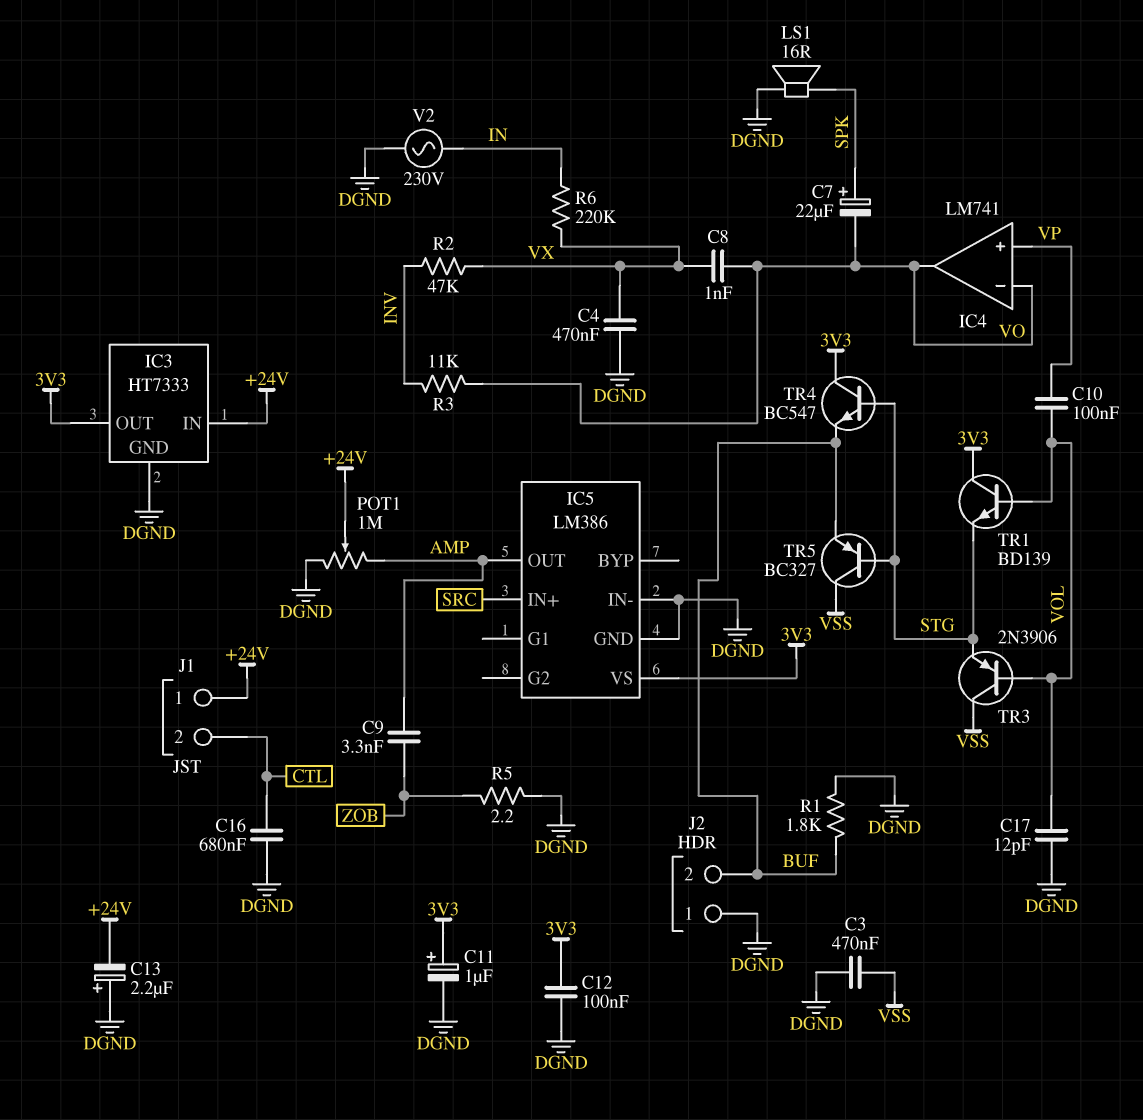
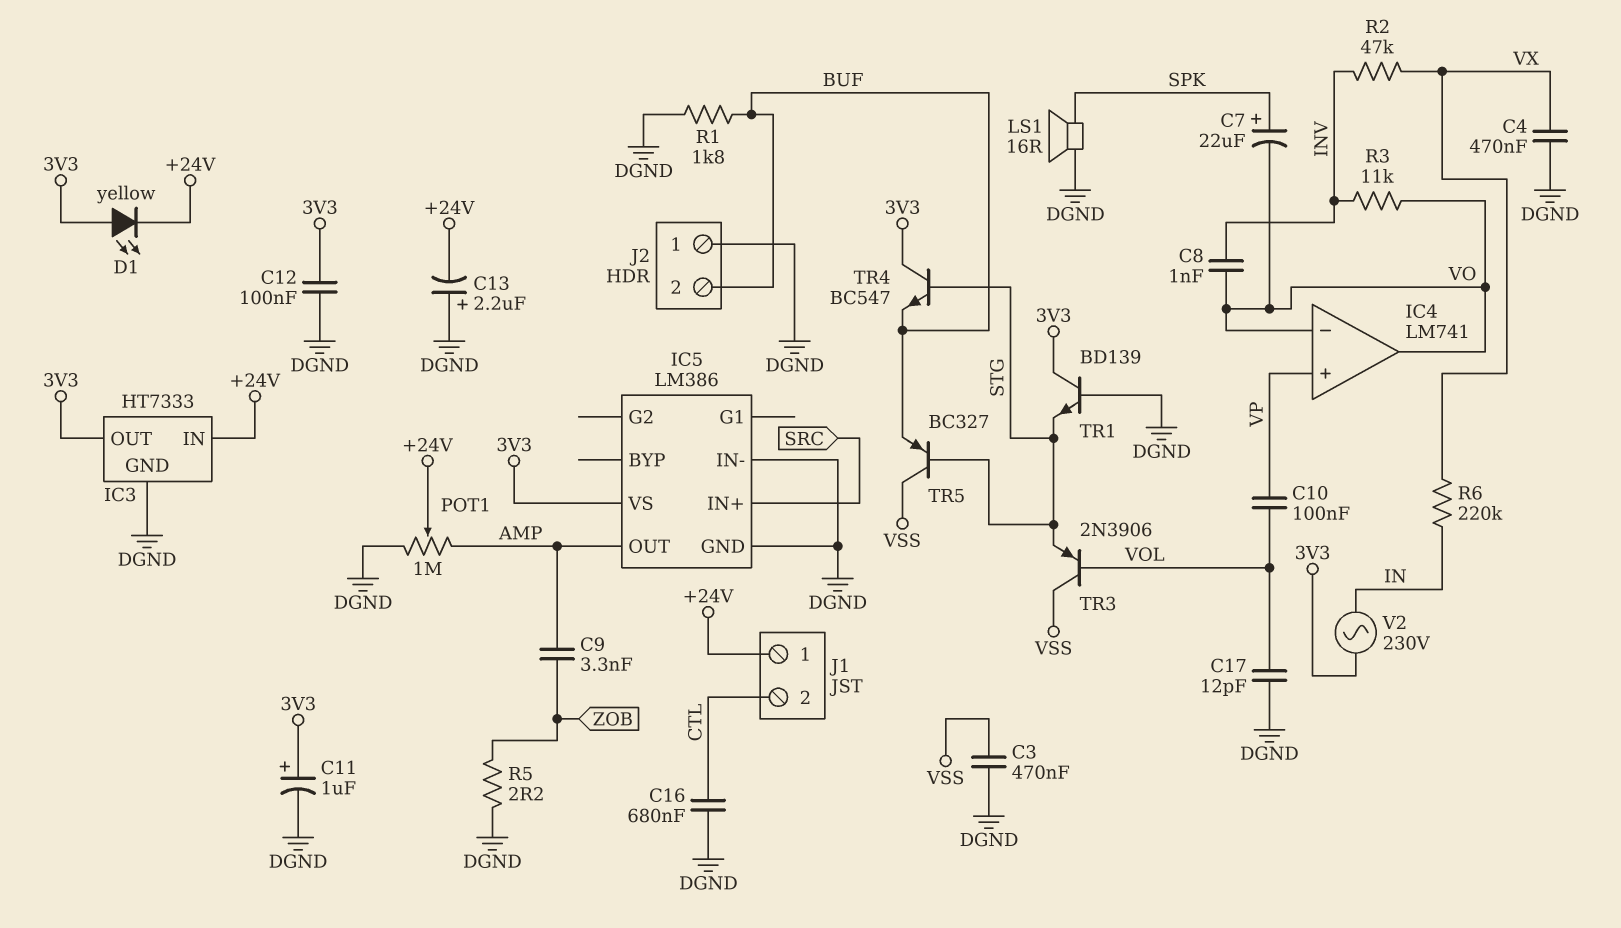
C8: 1nF (VO, VX) -> 1nF (INV, VO)
D1: none -> LED yellow (A 3V3, K +24V)
TR1: NPN BD139 (B VOL, C 3V3, E STG) -> NPN BD139 (B DGND, C 3V3, E STG)
V2: AC 230V (DGND, IN) -> AC 230V (3V3, IN)

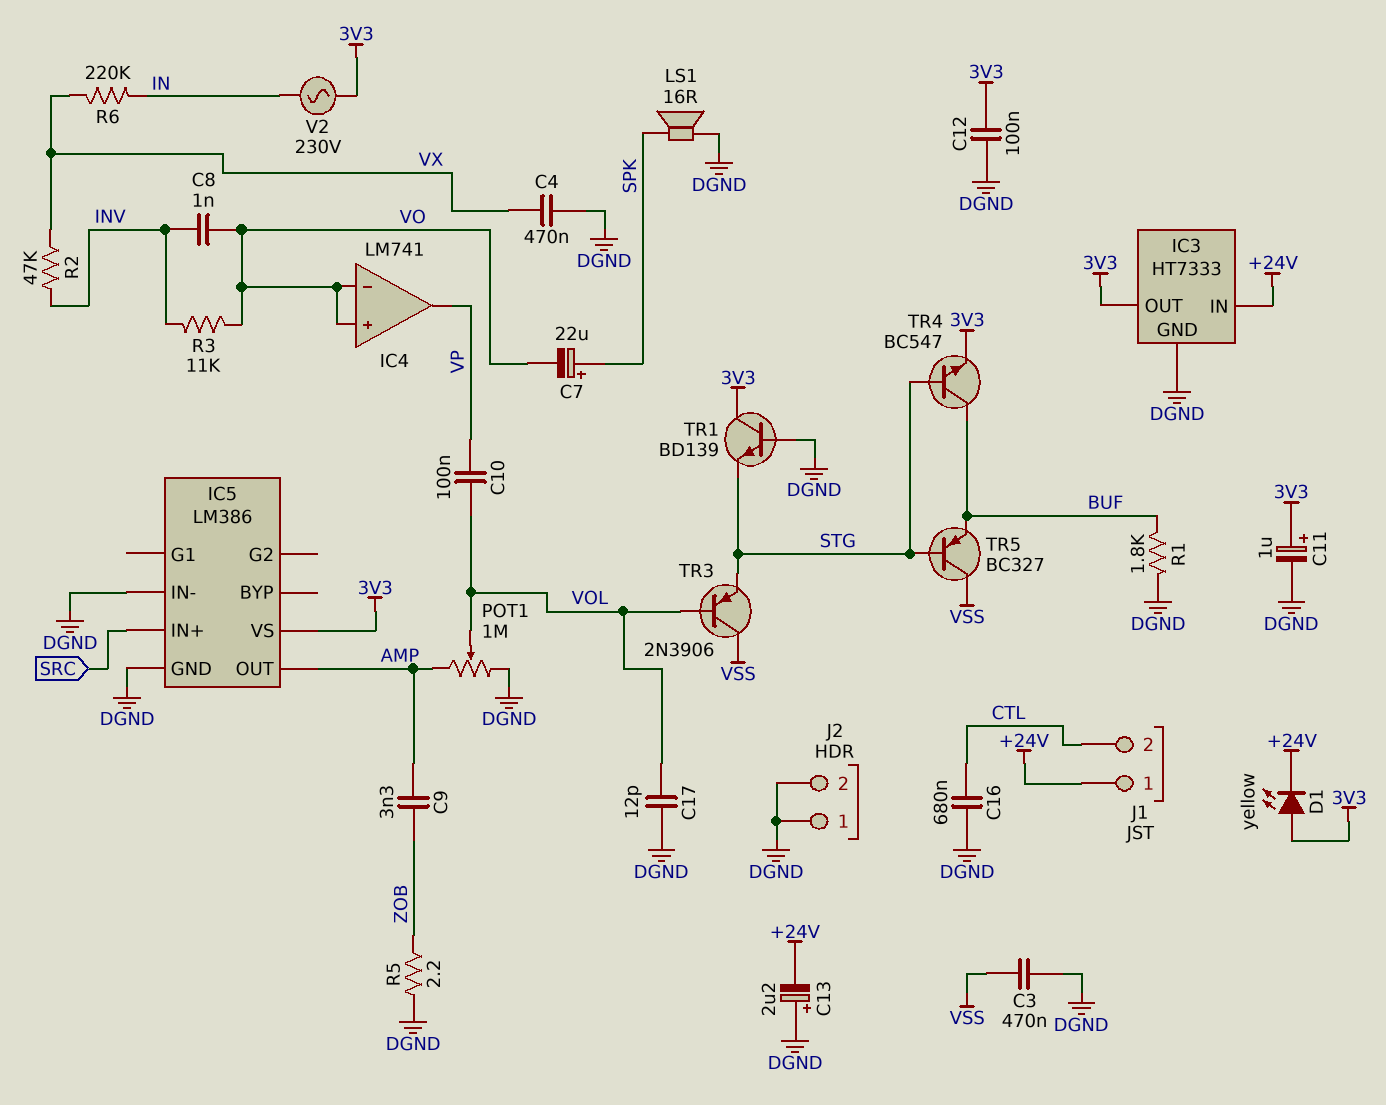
IC4 pin in+: VP -> VO
IC4 pin out: VO -> VP
J2 pin 2: BUF -> DGND
POT1: 1M (AMP, DGND, wiper +24V) -> 1M (AMP, DGND, wiper VOL)
TR4: NPN BC547 (B STG, C 3V3, E BUF) -> NPN BC547 (B STG, C BUF, E 3V3)

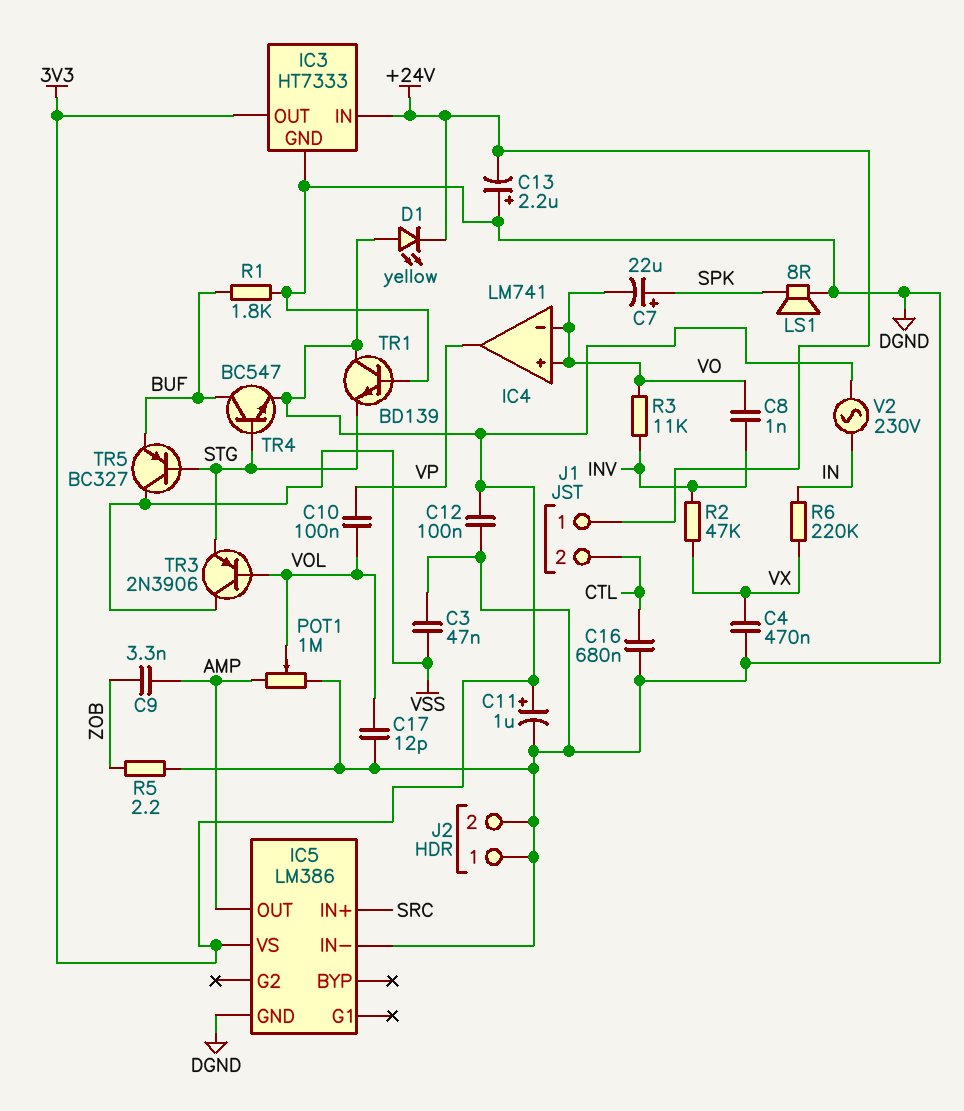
C3: 470nF (DGND, VSS) -> 47nF (DGND, VSS)
LS1: speaker 16R (DGND, SPK) -> speaker 8R (DGND, SPK)

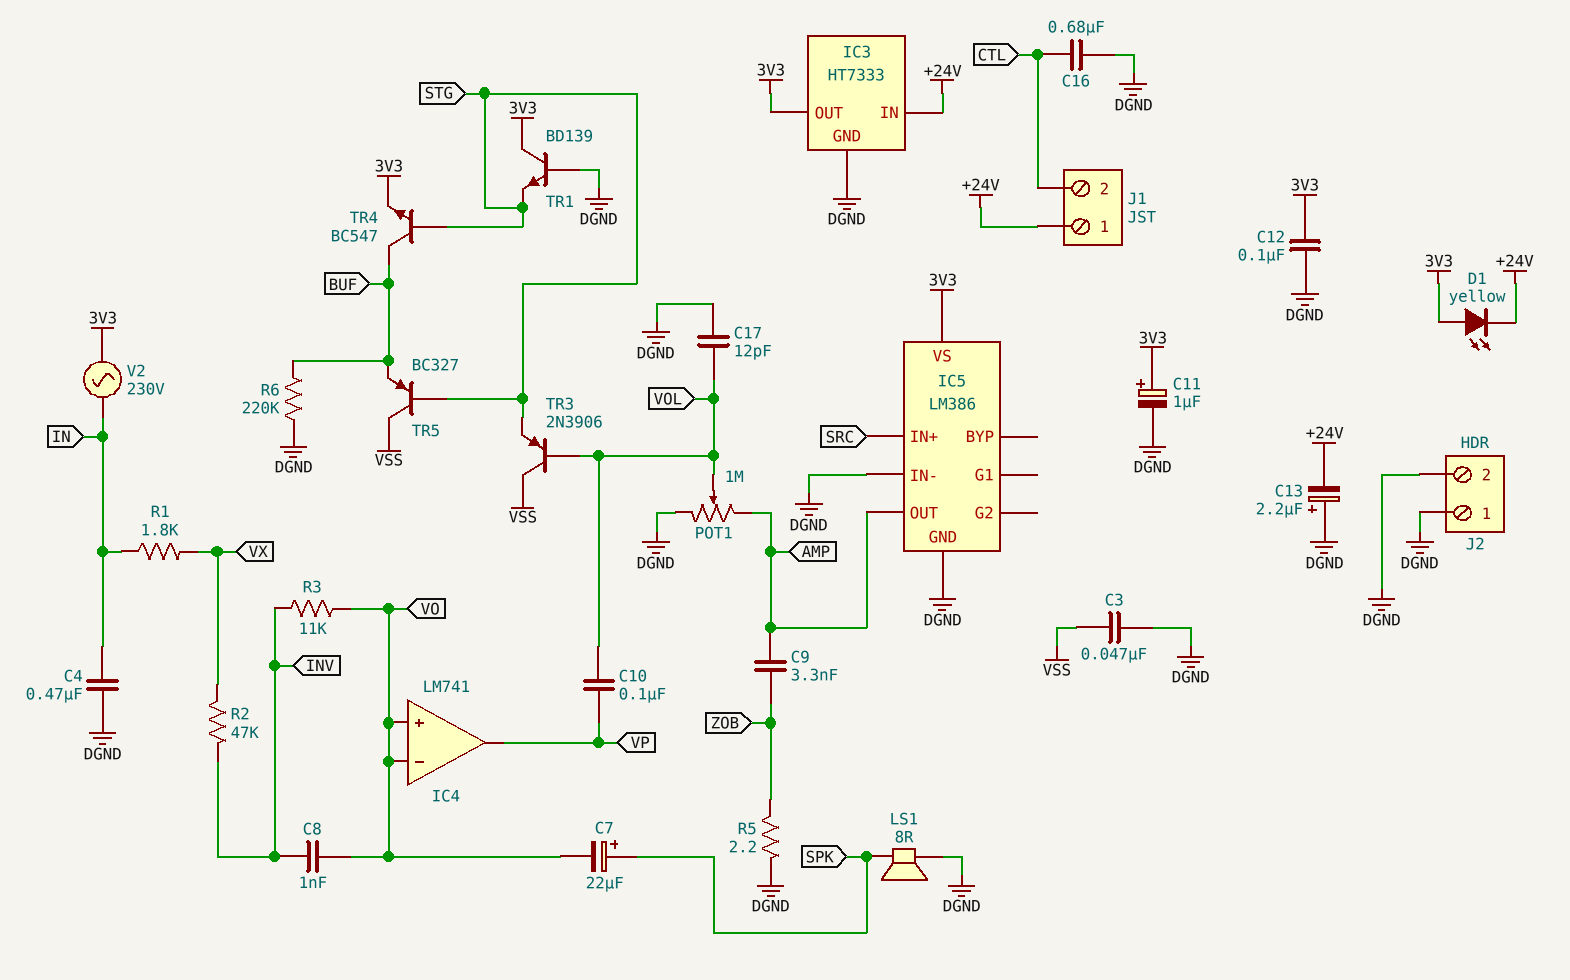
C4: 470nF (DGND, VX) -> 470nF (DGND, IN)
R1: 1.8k (BUF, DGND) -> 1.8k (IN, VX)
R6: 220k (IN, VX) -> 220k (BUF, DGND)

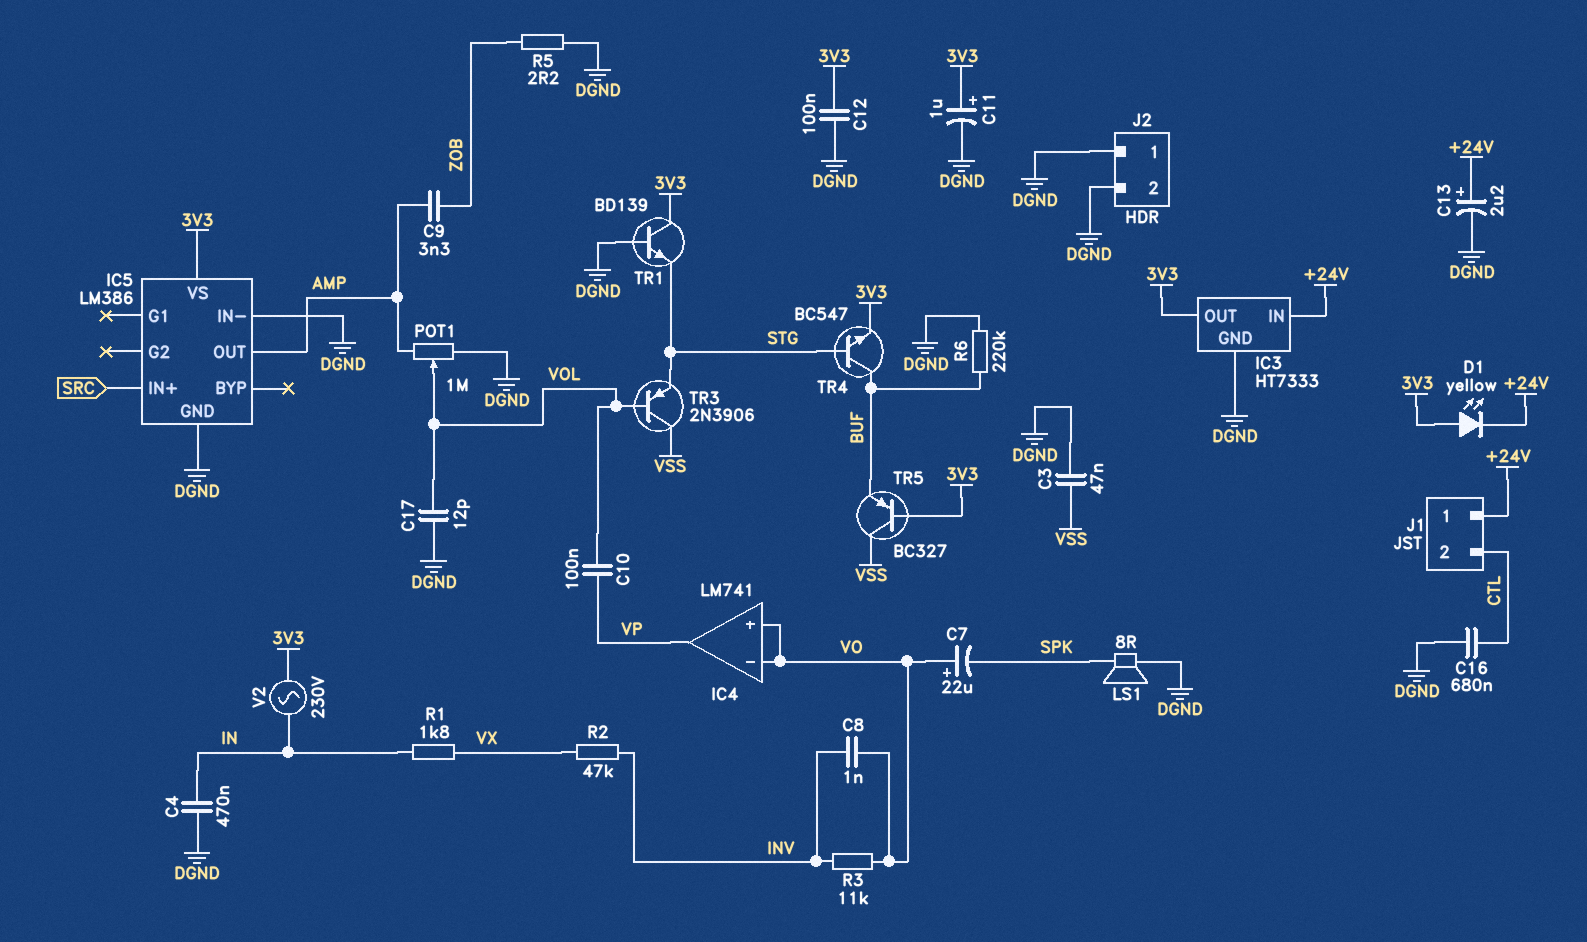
C7: 22uF (plus SPK, minus VO) -> 22uF (plus VO, minus SPK)
C13: 2.2uF (plus DGND, minus +24V) -> 2.2uF (plus +24V, minus DGND)
TR5: PNP BC327 (B STG, C VSS, E BUF) -> PNP BC327 (B 3V3, C VSS, E BUF)

